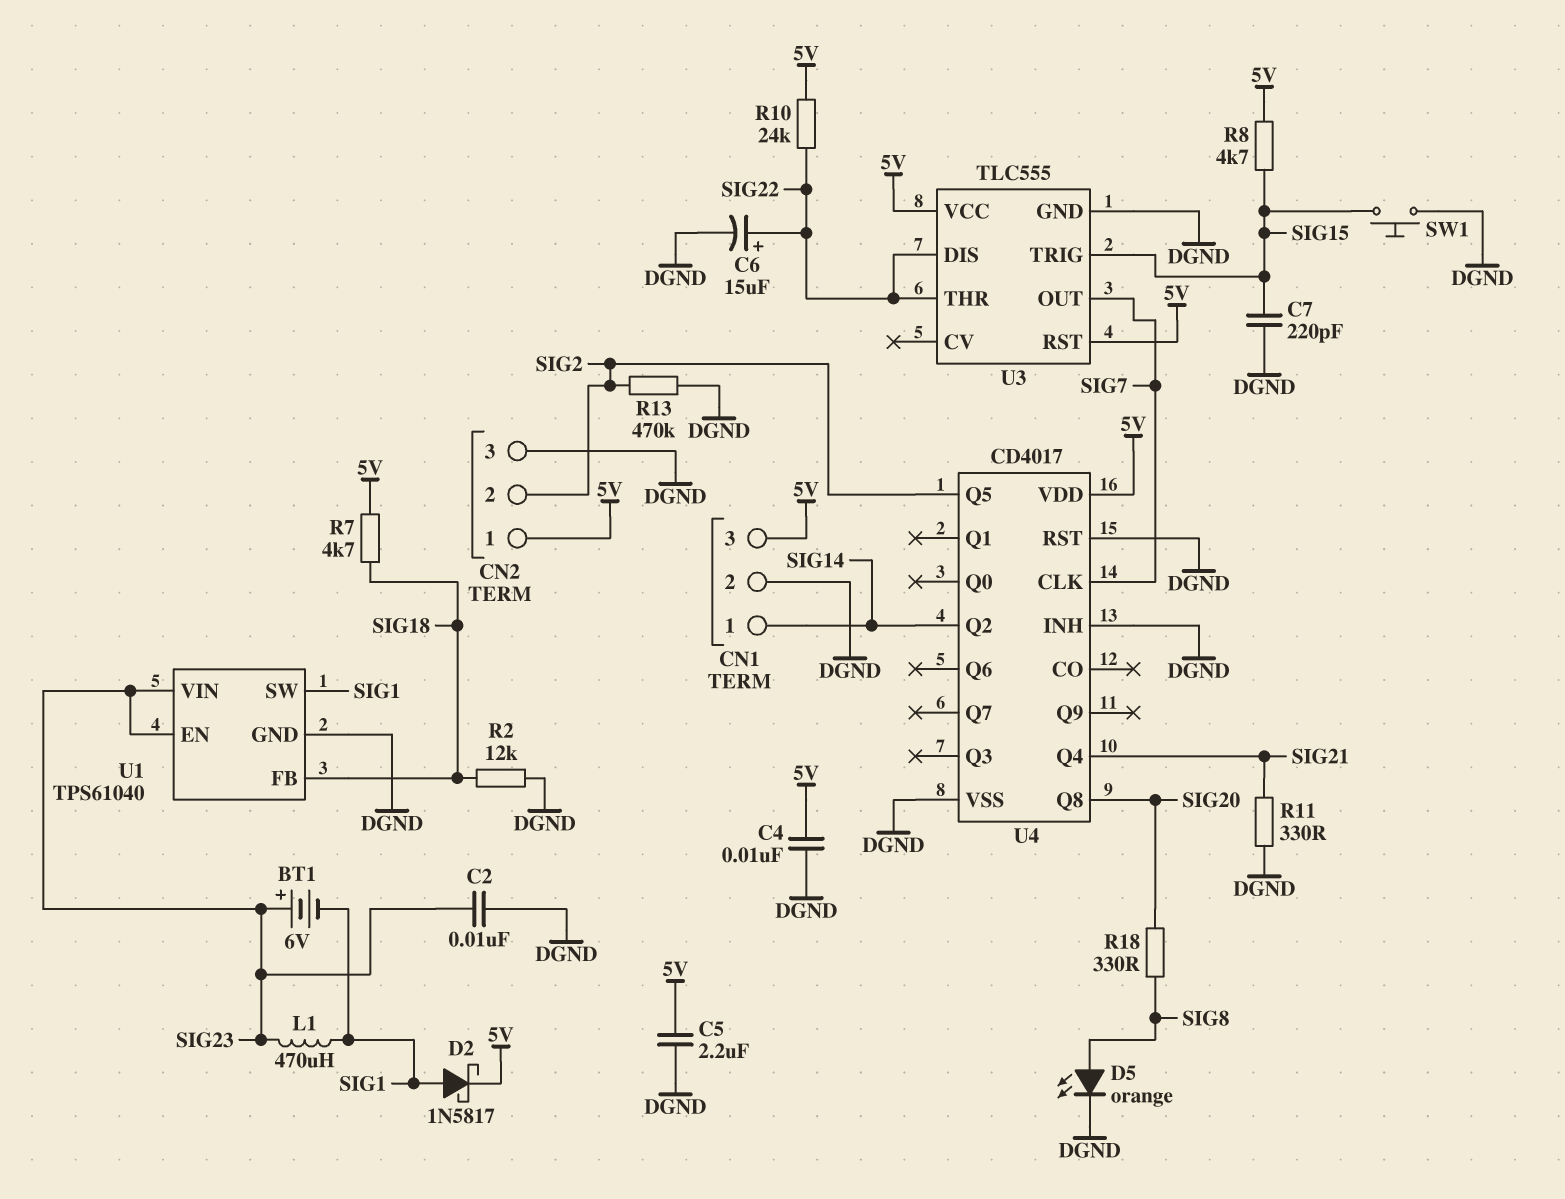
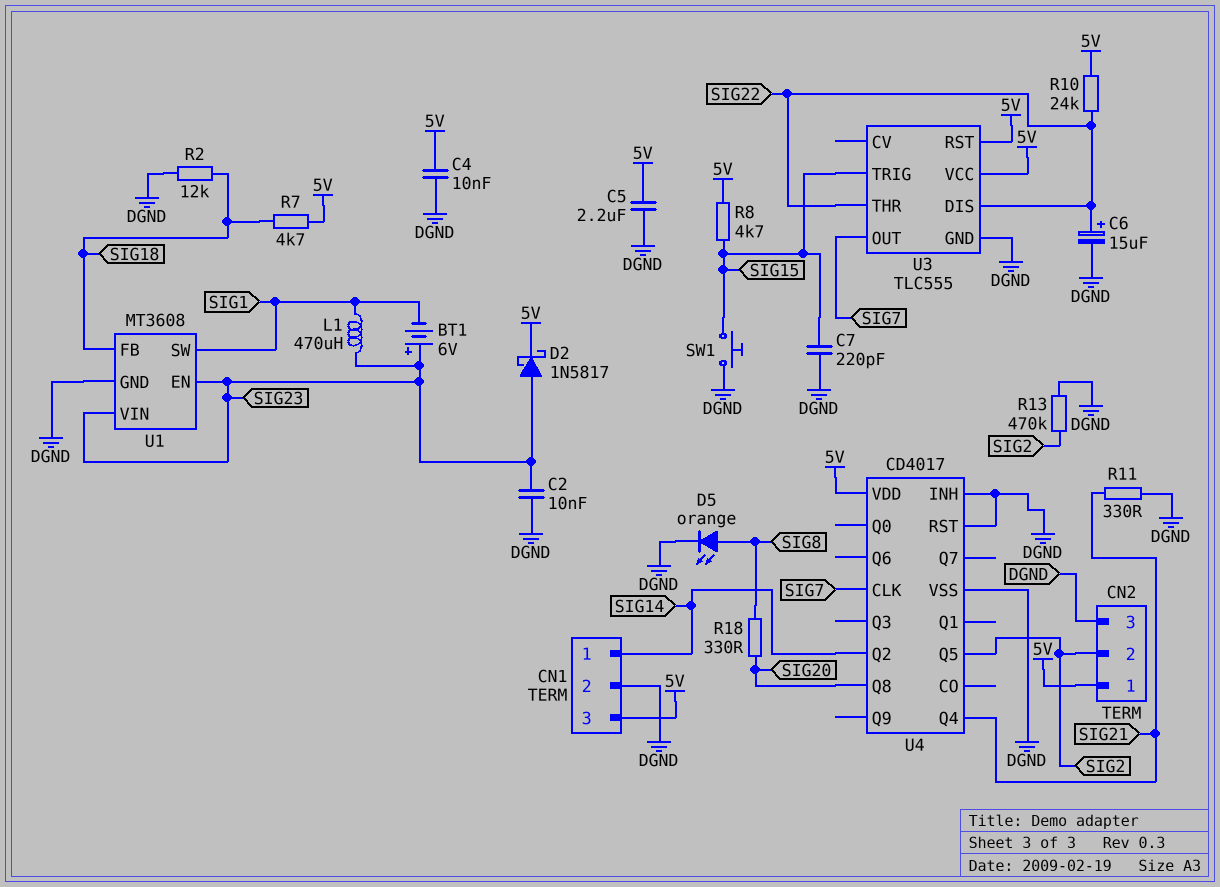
D2: schottky 1N5817 (A SIG1, K 5V) -> schottky 1N5817 (A SIG23, K 5V)
U1: TPS61040 -> MT3608

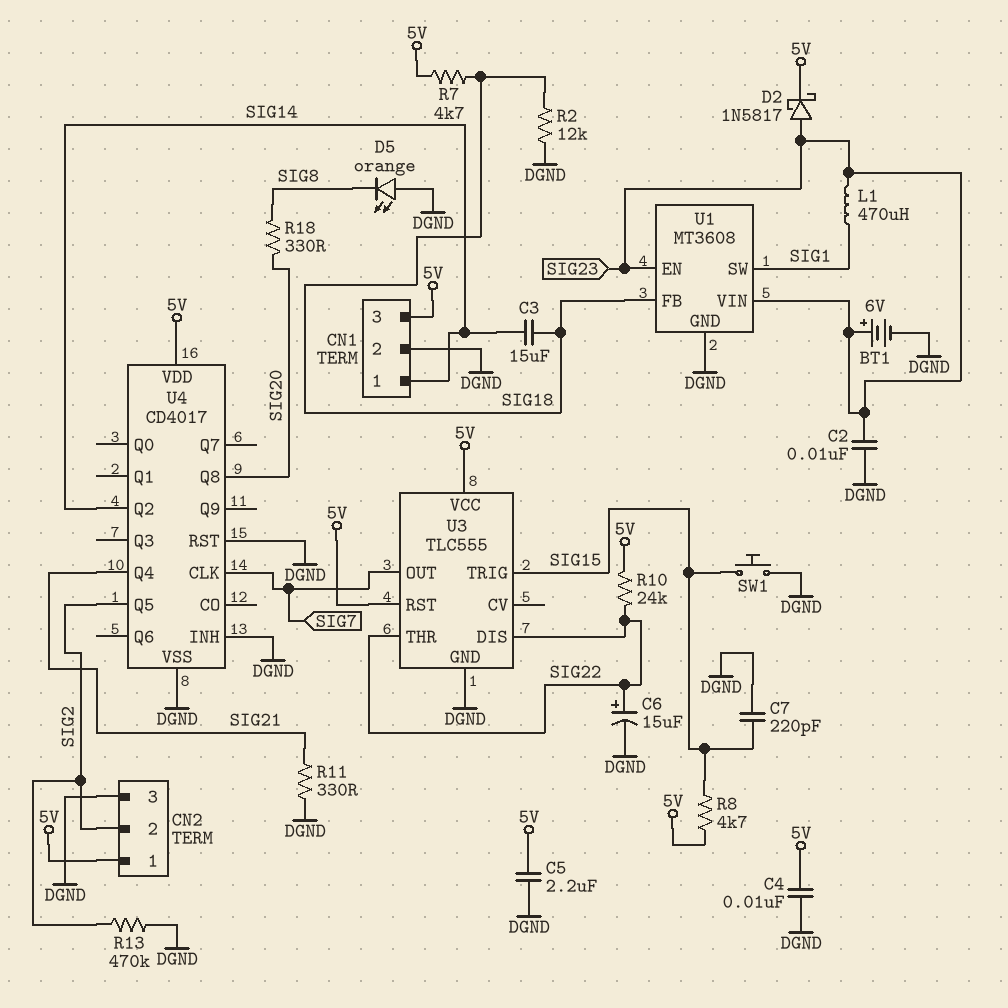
BT1: 6V (plus SIG23, minus SIG1) -> 6V (plus SIG23, minus DGND)
C3: none -> 15uF (SIG14, SIG18)
D5: LED orange (A SIG8, K DGND) -> LED orange (A DGND, K SIG8)

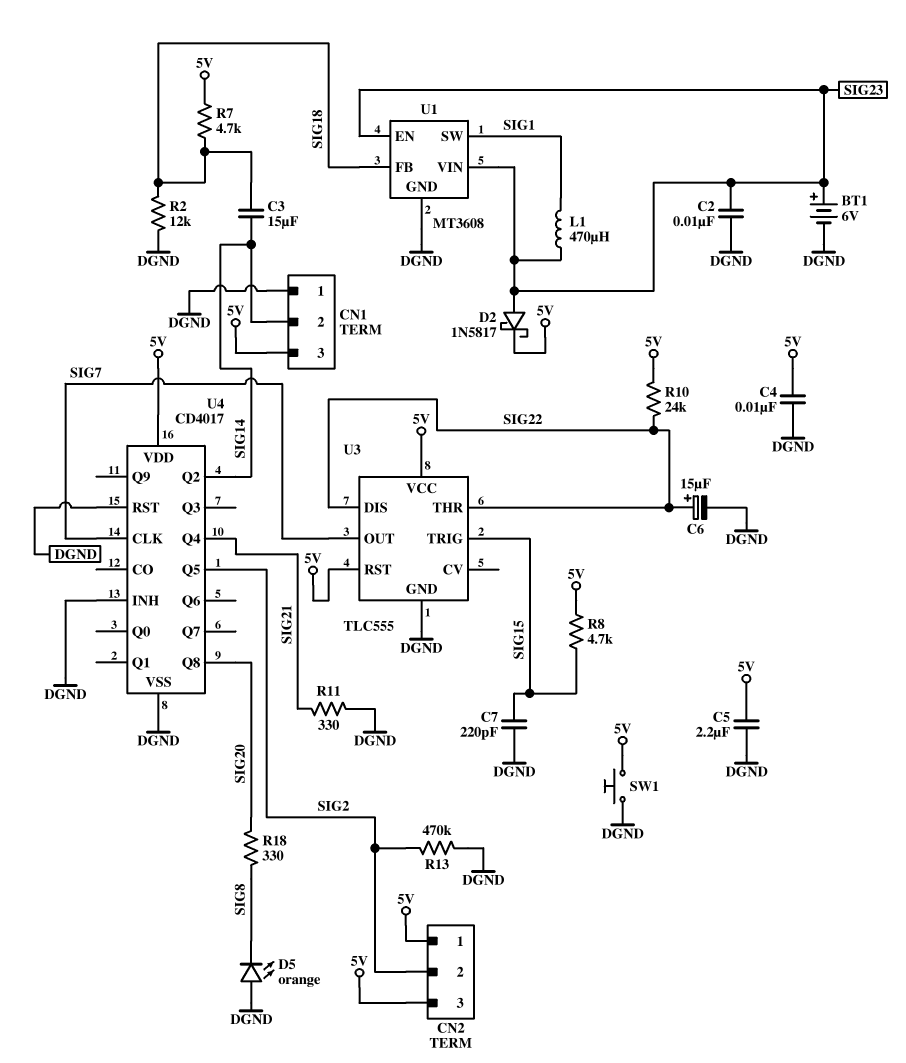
CN1 pin 1: SIG14 -> DGND
CN1 pin 2: DGND -> SIG14
CN2 pin 3: DGND -> 5V
SW1: button (DGND, SIG15) -> button (5V, DGND)

